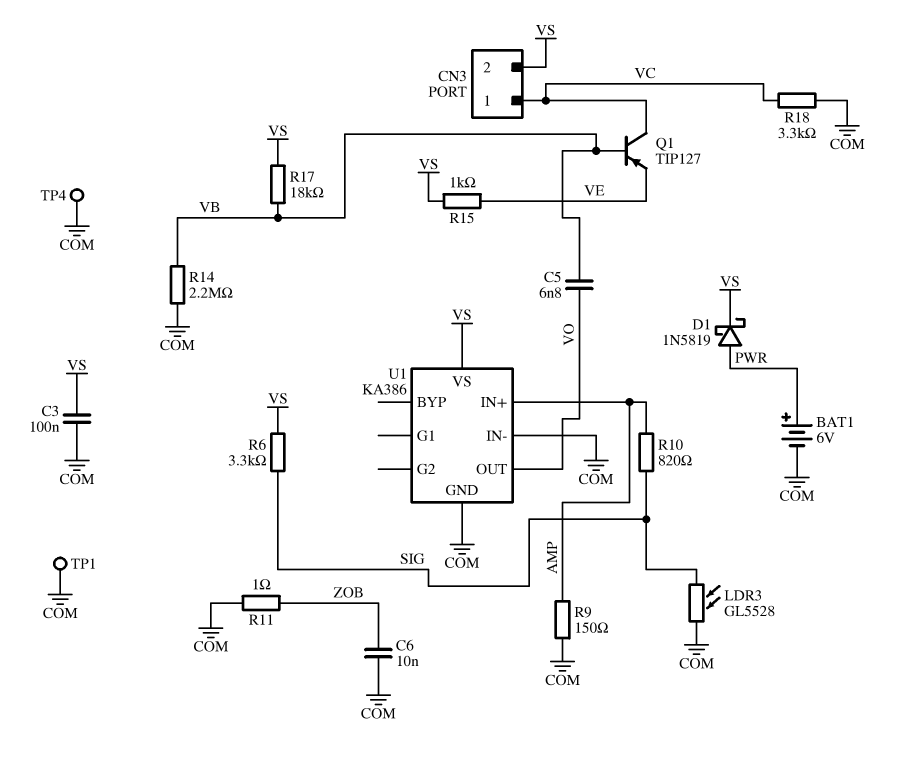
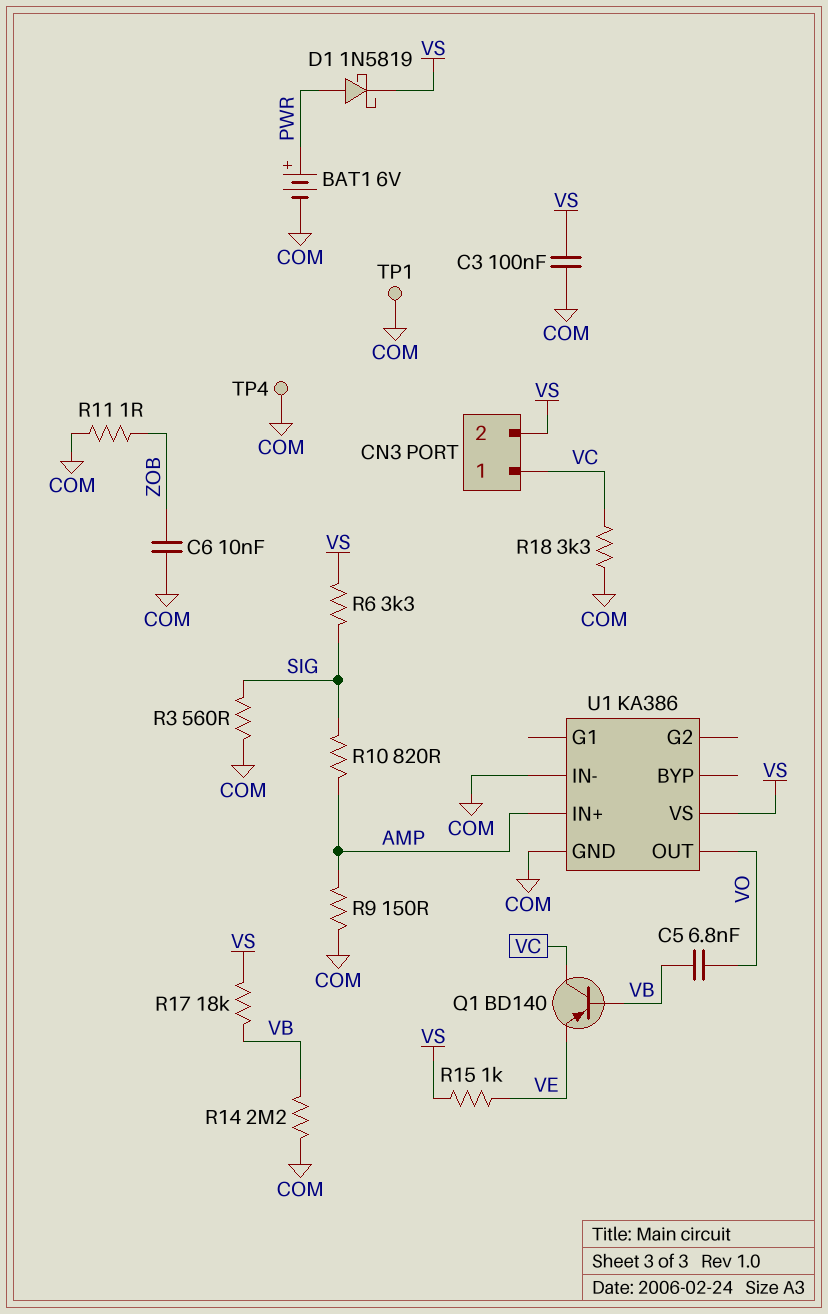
LDR3: GL5528 (COM, SIG) -> none
Q1: PNP TIP127 (B VB, C VC, E VE) -> PNP BD140 (B VB, C VC, E VE)
R3: none -> 560 (COM, SIG)

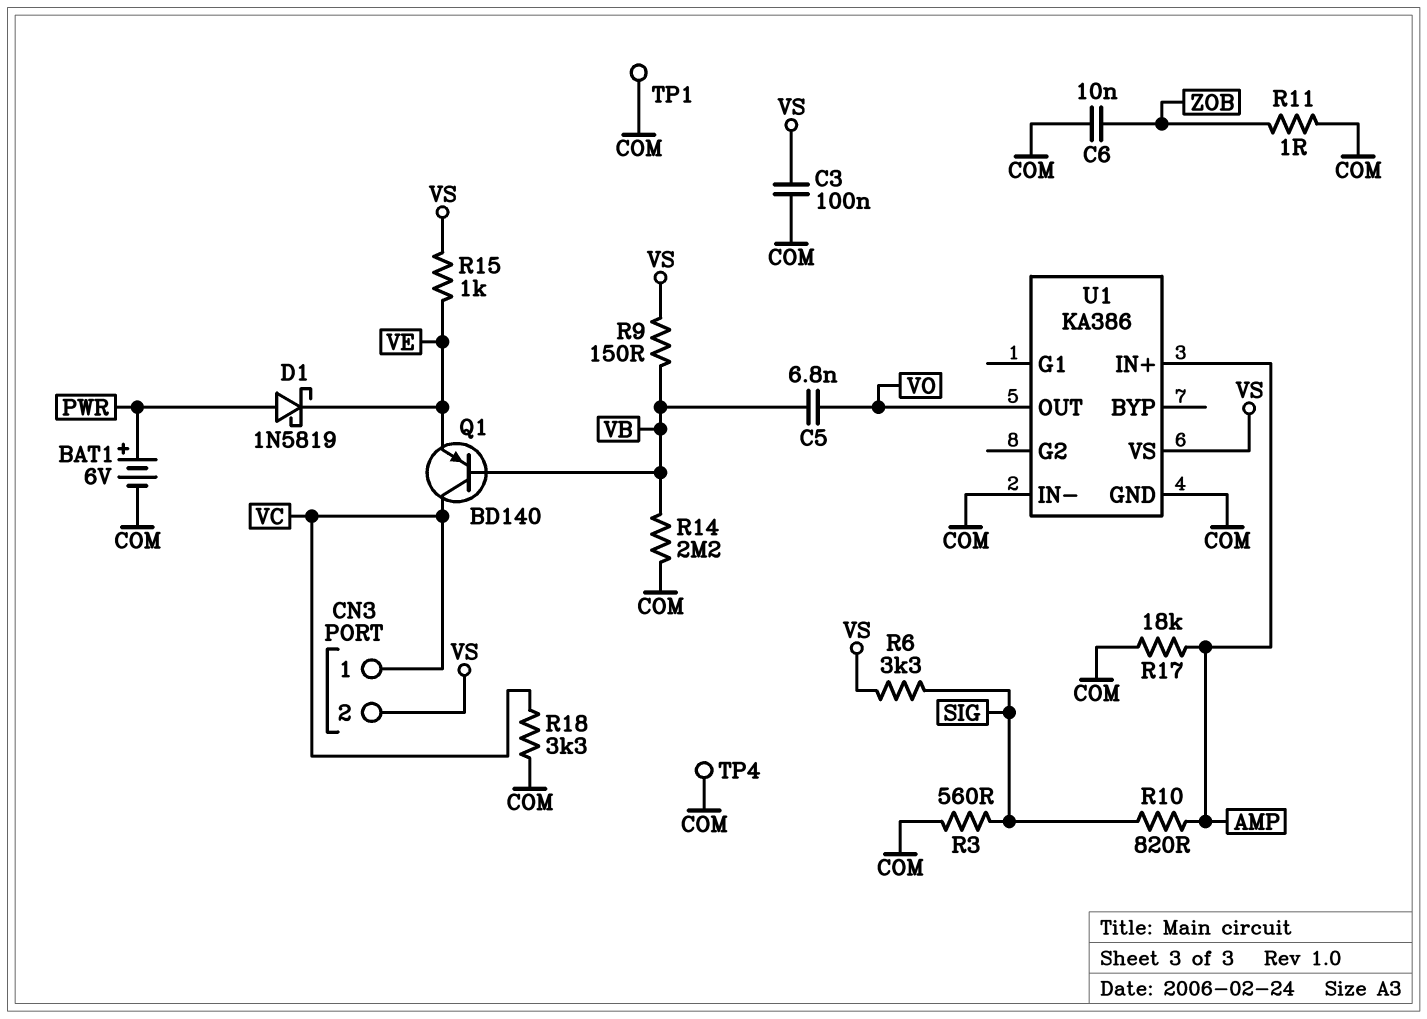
D1: schottky 1N5819 (A PWR, K VS) -> schottky 1N5819 (A PWR, K VE)
R9: 150 (AMP, COM) -> 150 (VB, VS)
R17: 18k (VB, VS) -> 18k (AMP, COM)

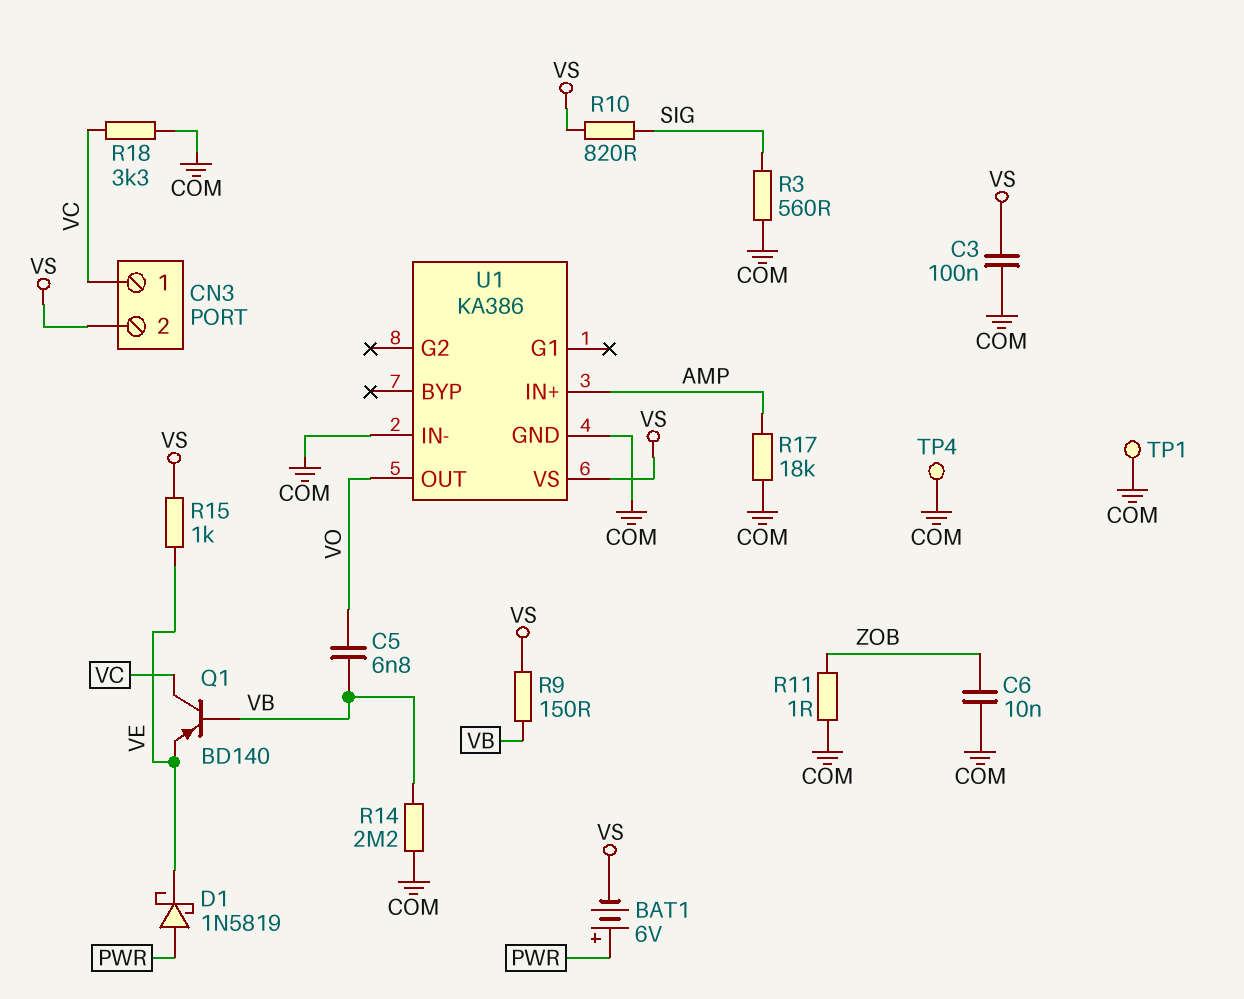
BAT1: 6V (plus PWR, minus COM) -> 6V (plus PWR, minus VS)
R6: 3.3k (SIG, VS) -> none
R10: 820 (AMP, SIG) -> 820 (SIG, VS)

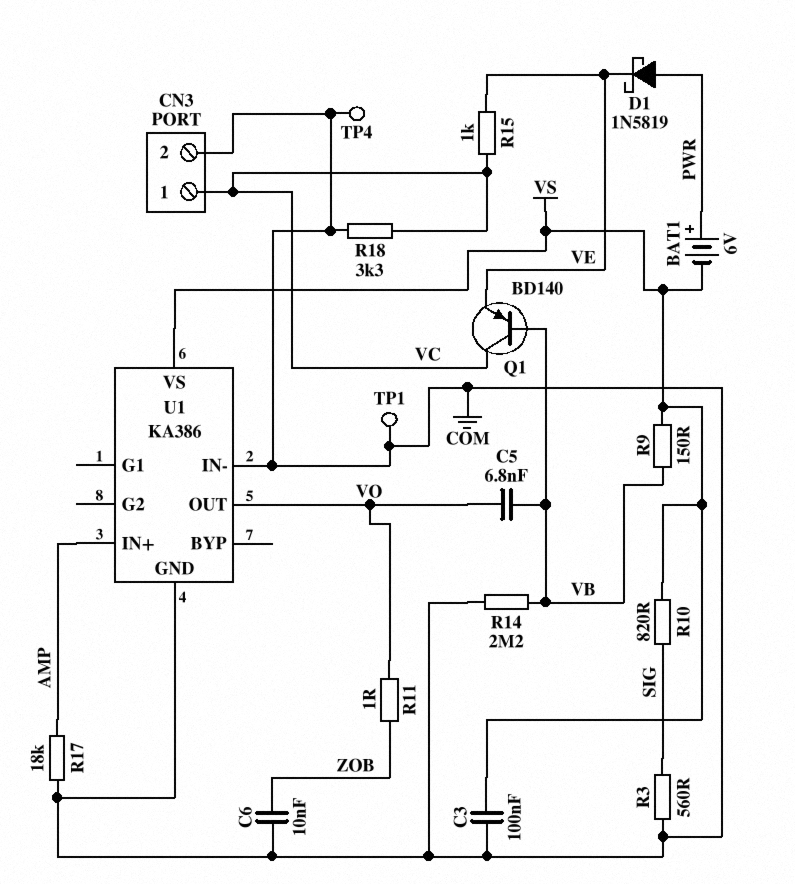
CN3 pin 2: VS -> COM
R11: 1 (COM, ZOB) -> 1 (VO, ZOB)
R15: 1k (VE, VS) -> 1k (VC, VE)

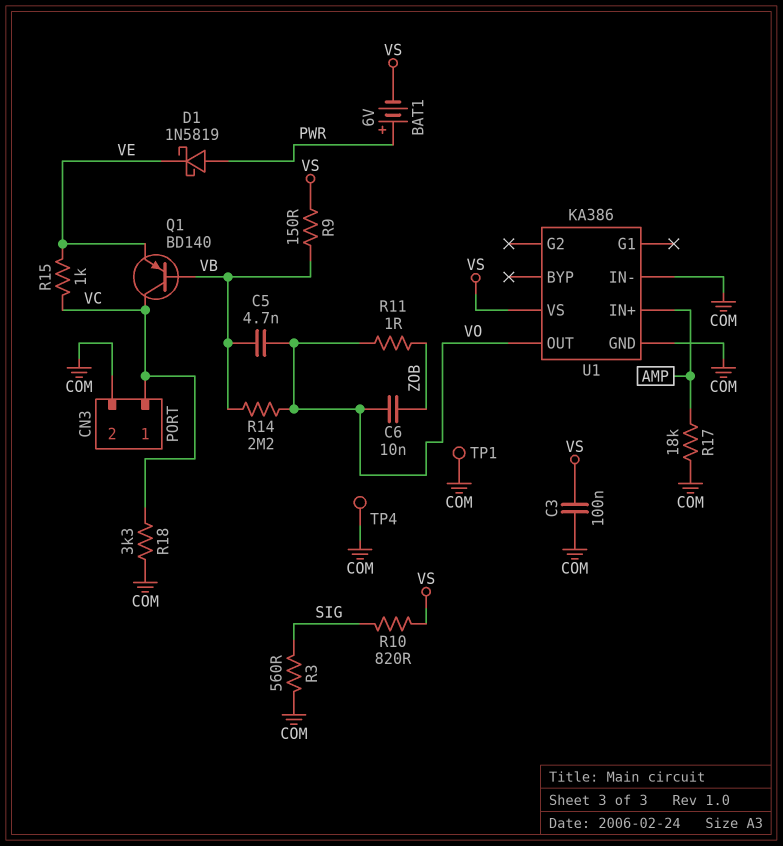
C5: 6.8nF (VB, VO) -> 4.7nF (VB, VO)
C6: 10nF (COM, ZOB) -> 10nF (VO, ZOB)
R14: 2.2M (COM, VB) -> 2.2M (VB, VO)

